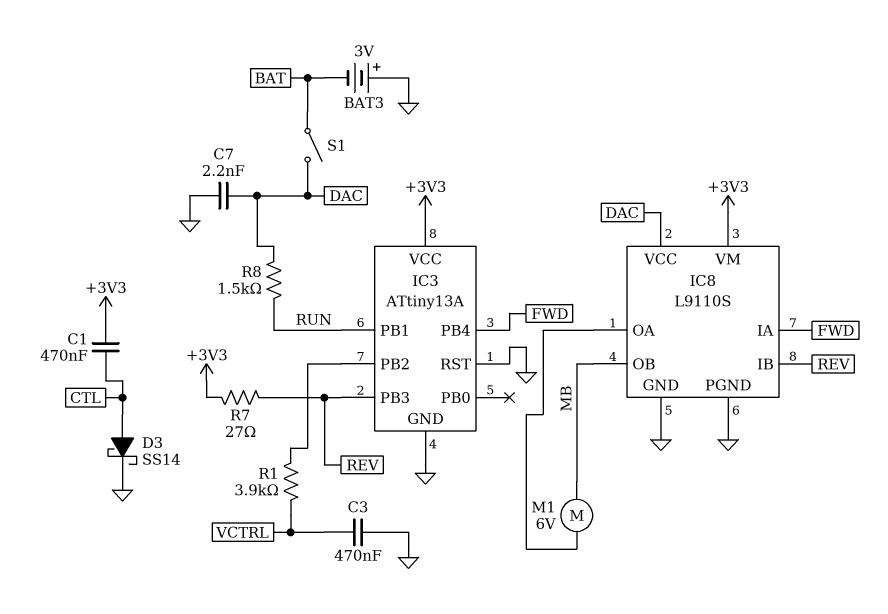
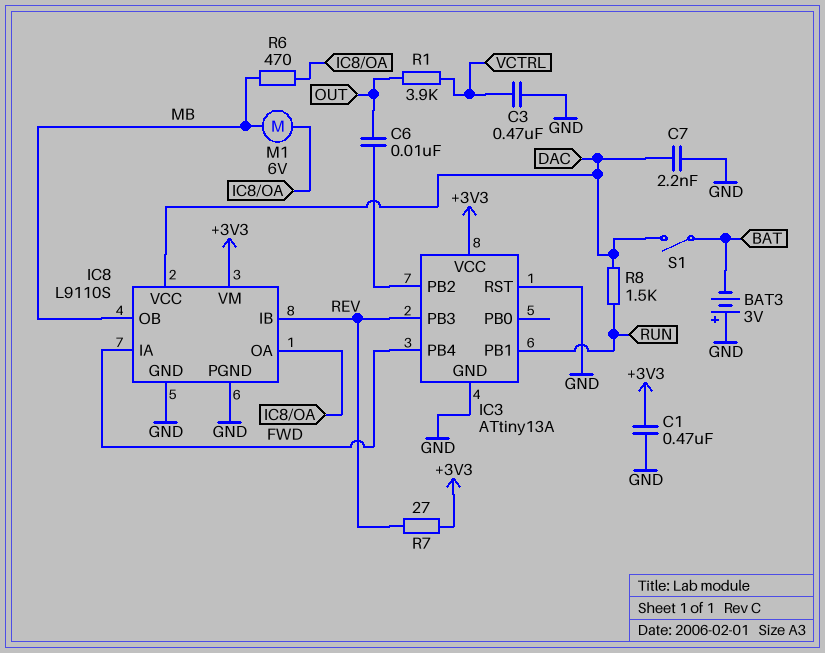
C1: 470nF (+3V3, CTL) -> 470nF (+3V3, GND)
C6: none -> 10nF (IC3/PB2, OUT)
D3: schottky SS14 (A CTL, K GND) -> none
R1: 3.9k (IC3/PB2, VCTRL) -> 3.9k (OUT, VCTRL)
R6: none -> 470 (IC8/OA, MB)

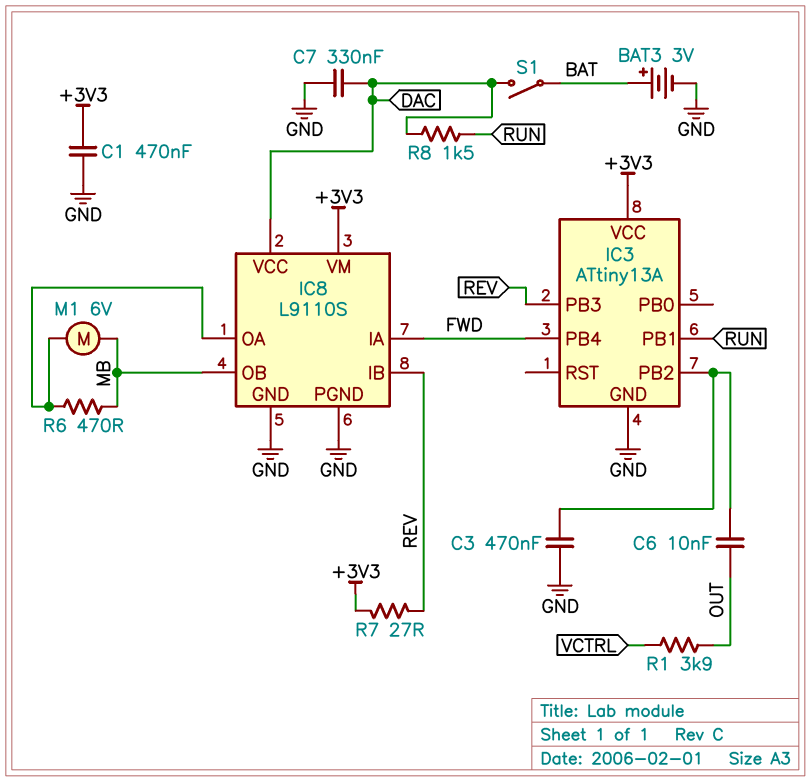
BAT3: 3V (plus GND, minus BAT) -> 3V (plus BAT, minus GND)
C3: 470nF (GND, VCTRL) -> 470nF (GND, IC3/PB2)
C7: 2.2nF (DAC, GND) -> 330nF (DAC, GND)
IC3 pin RST: GND -> none

